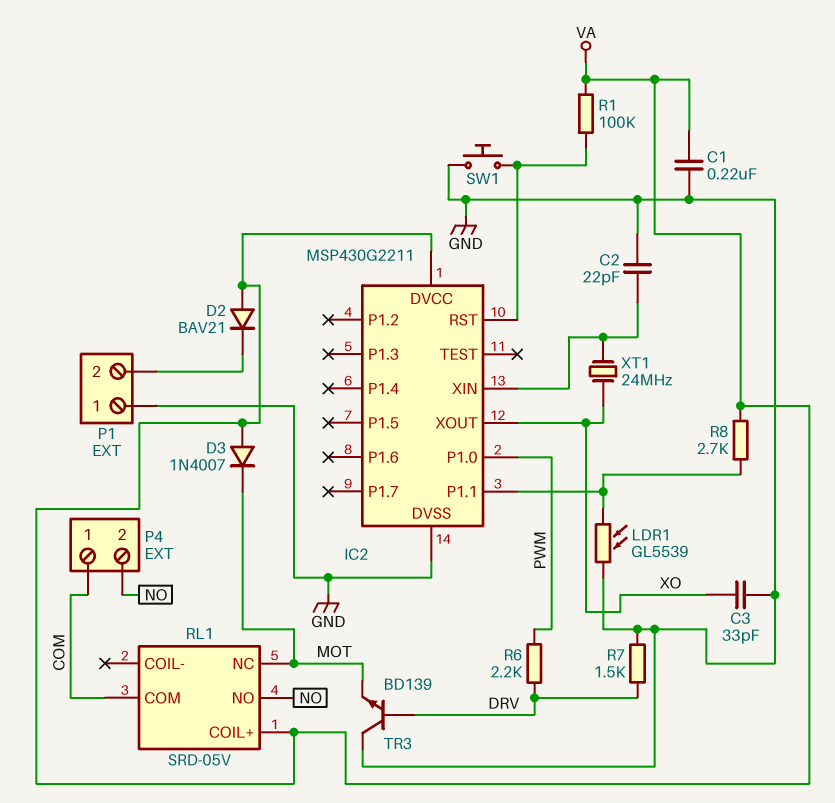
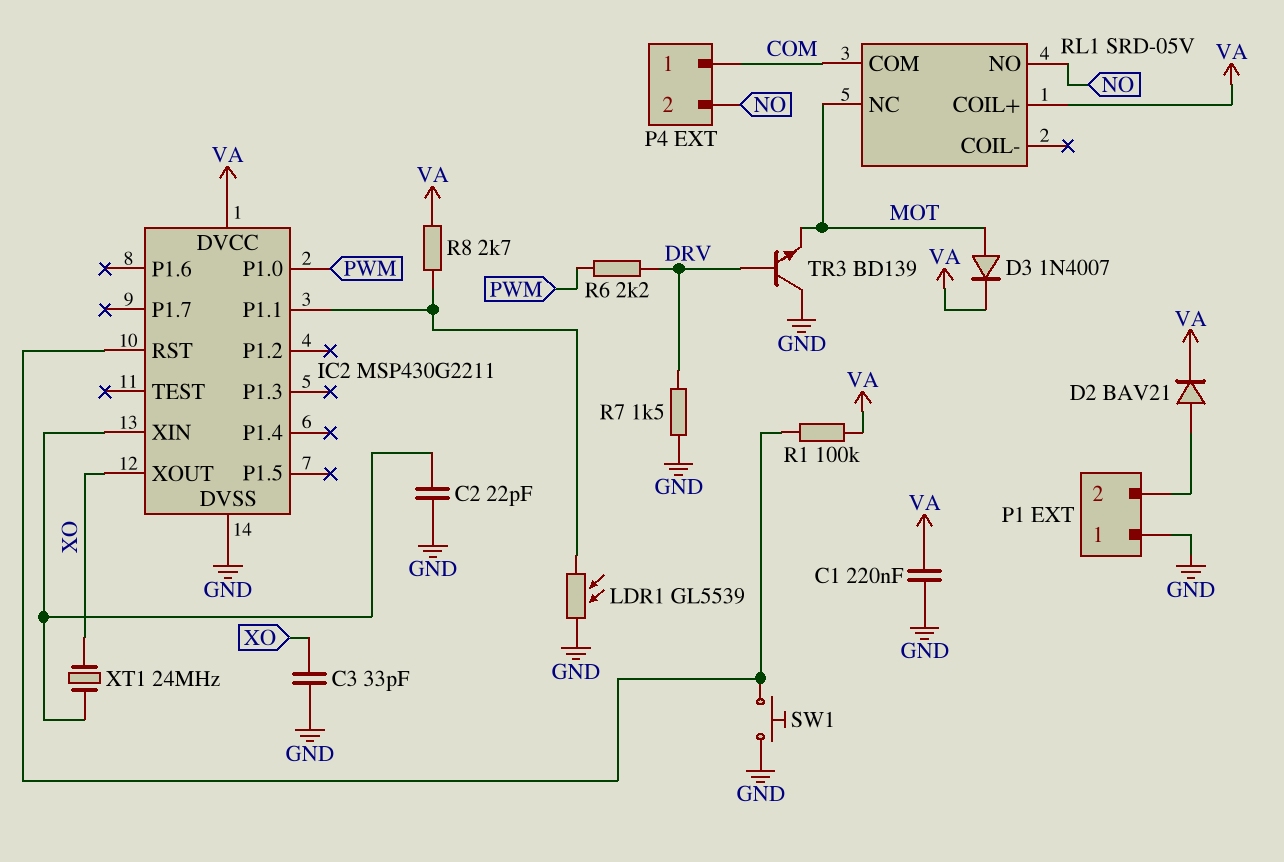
D2: diode BAV21 (A VA, K P1/2) -> diode BAV21 (A P1/2, K VA)
D3: diode 1N4007 (A VA, K MOT) -> diode 1N4007 (A MOT, K VA)

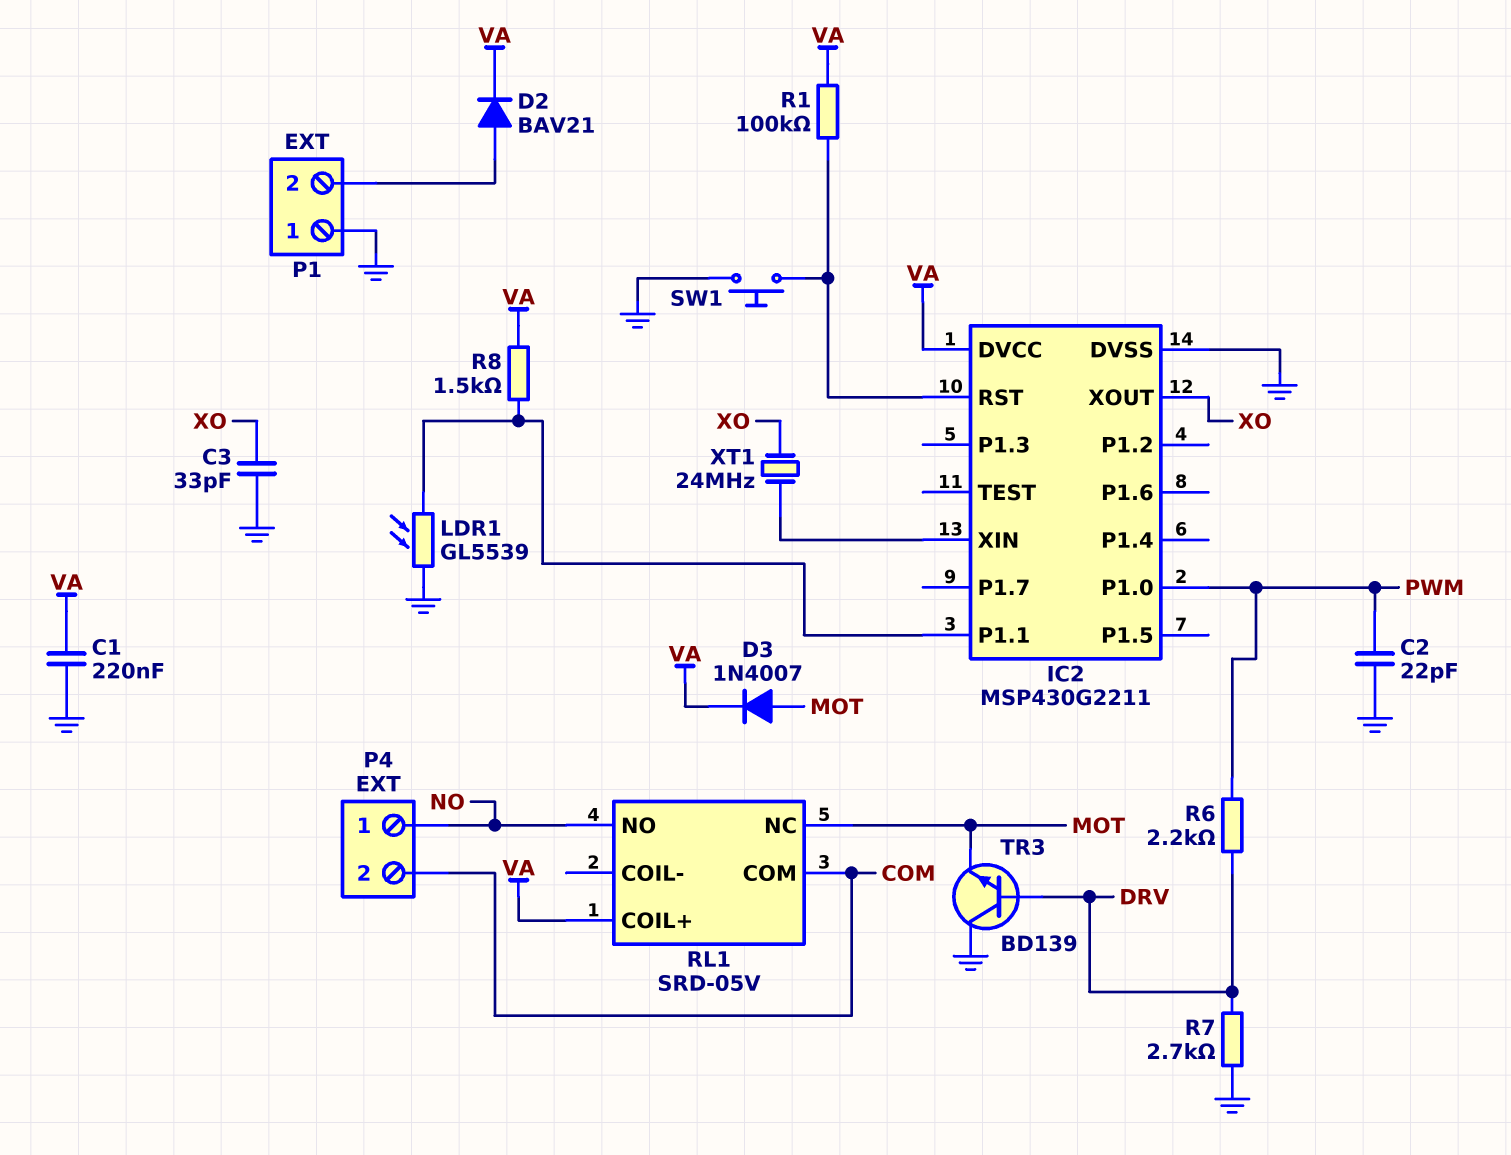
C2: 22pF (GND, IC2/XIN) -> 22pF (GND, PWM)
P4 pin 1: COM -> NO
P4 pin 2: NO -> COM
R7: 1.5k (DRV, GND) -> 2.7k (DRV, GND)
R8: 2.7k (IC2/P1.1, VA) -> 1.5k (IC2/P1.1, VA)

